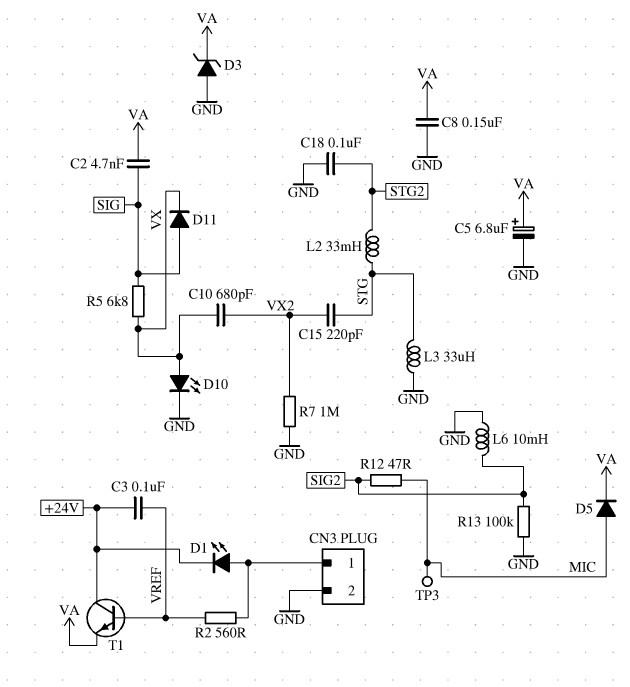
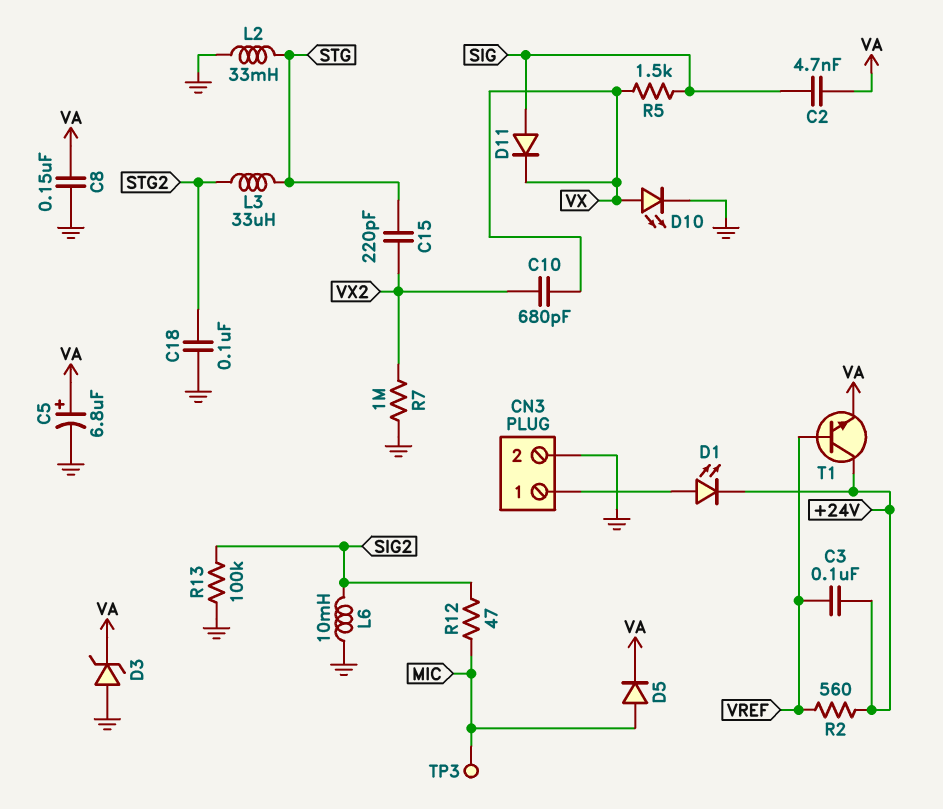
L2: 33mH (STG, STG2) -> 33mH (GND, STG)
L3: 33uH (GND, STG) -> 33uH (STG, STG2)
R2: 560 (CN3/1, VREF) -> 560 (+24V, VREF)
R5: 6.8k (SIG, VX) -> 1.5k (SIG, VX)

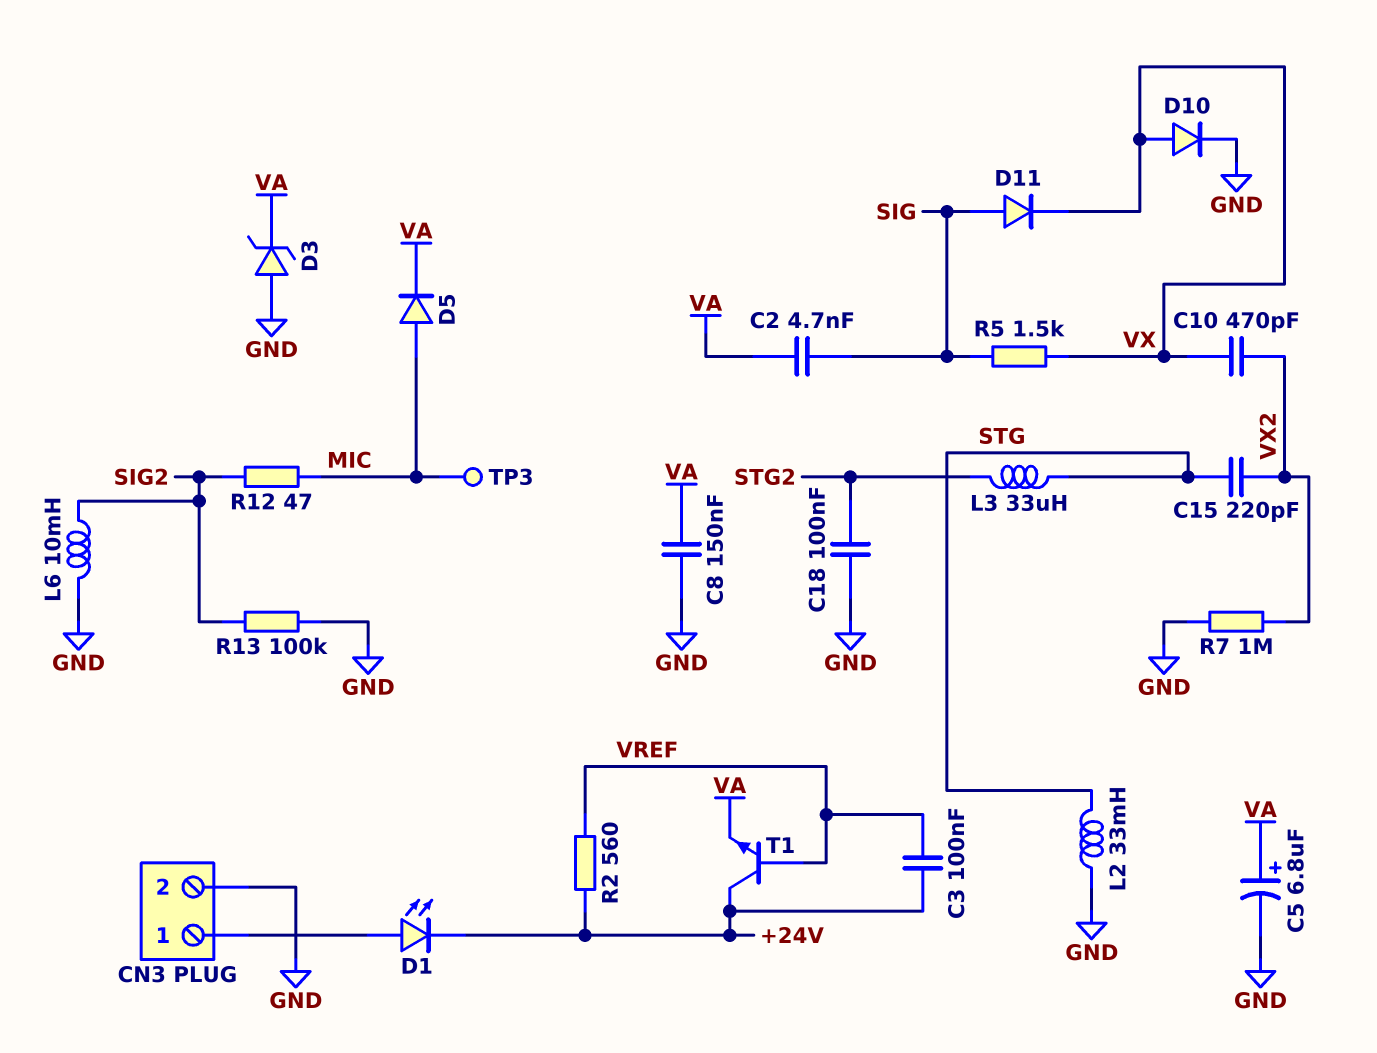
C10: 680pF (VX, VX2) -> 470pF (VX, VX2)
D10: LED (A VX, K GND) -> diode (A VX, K GND)

